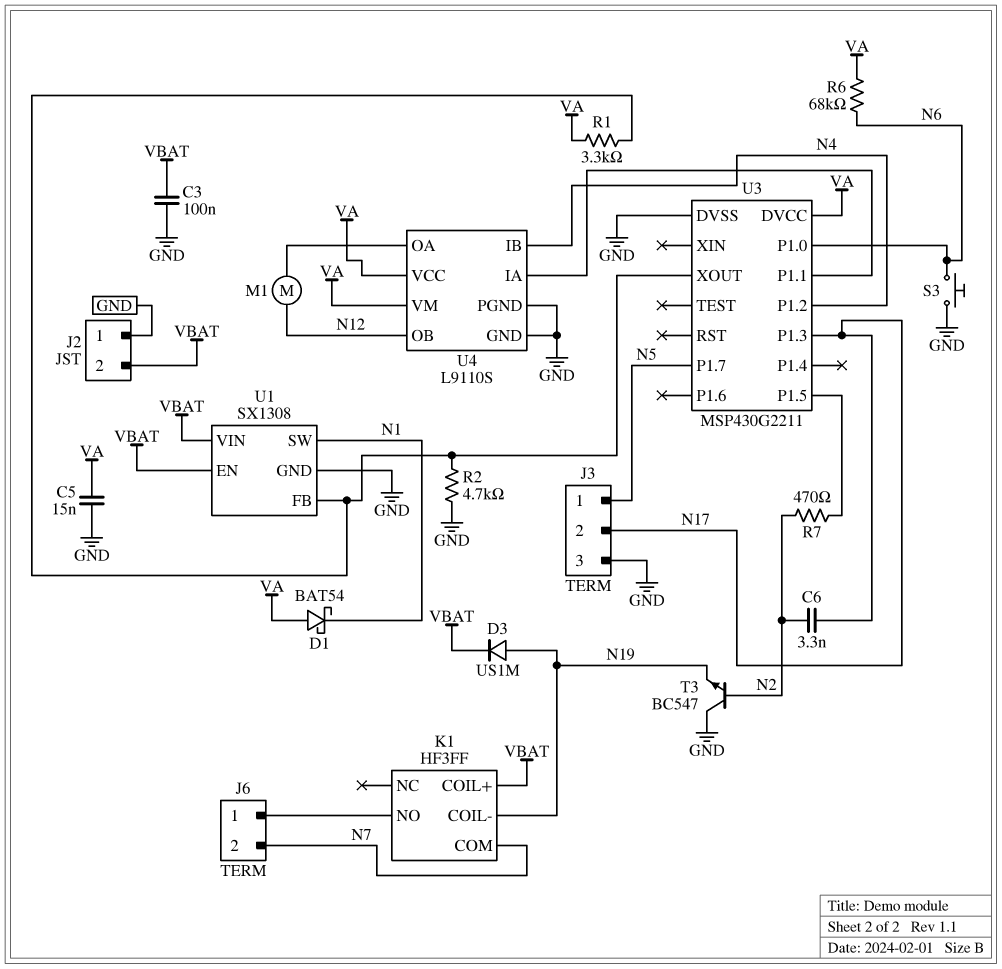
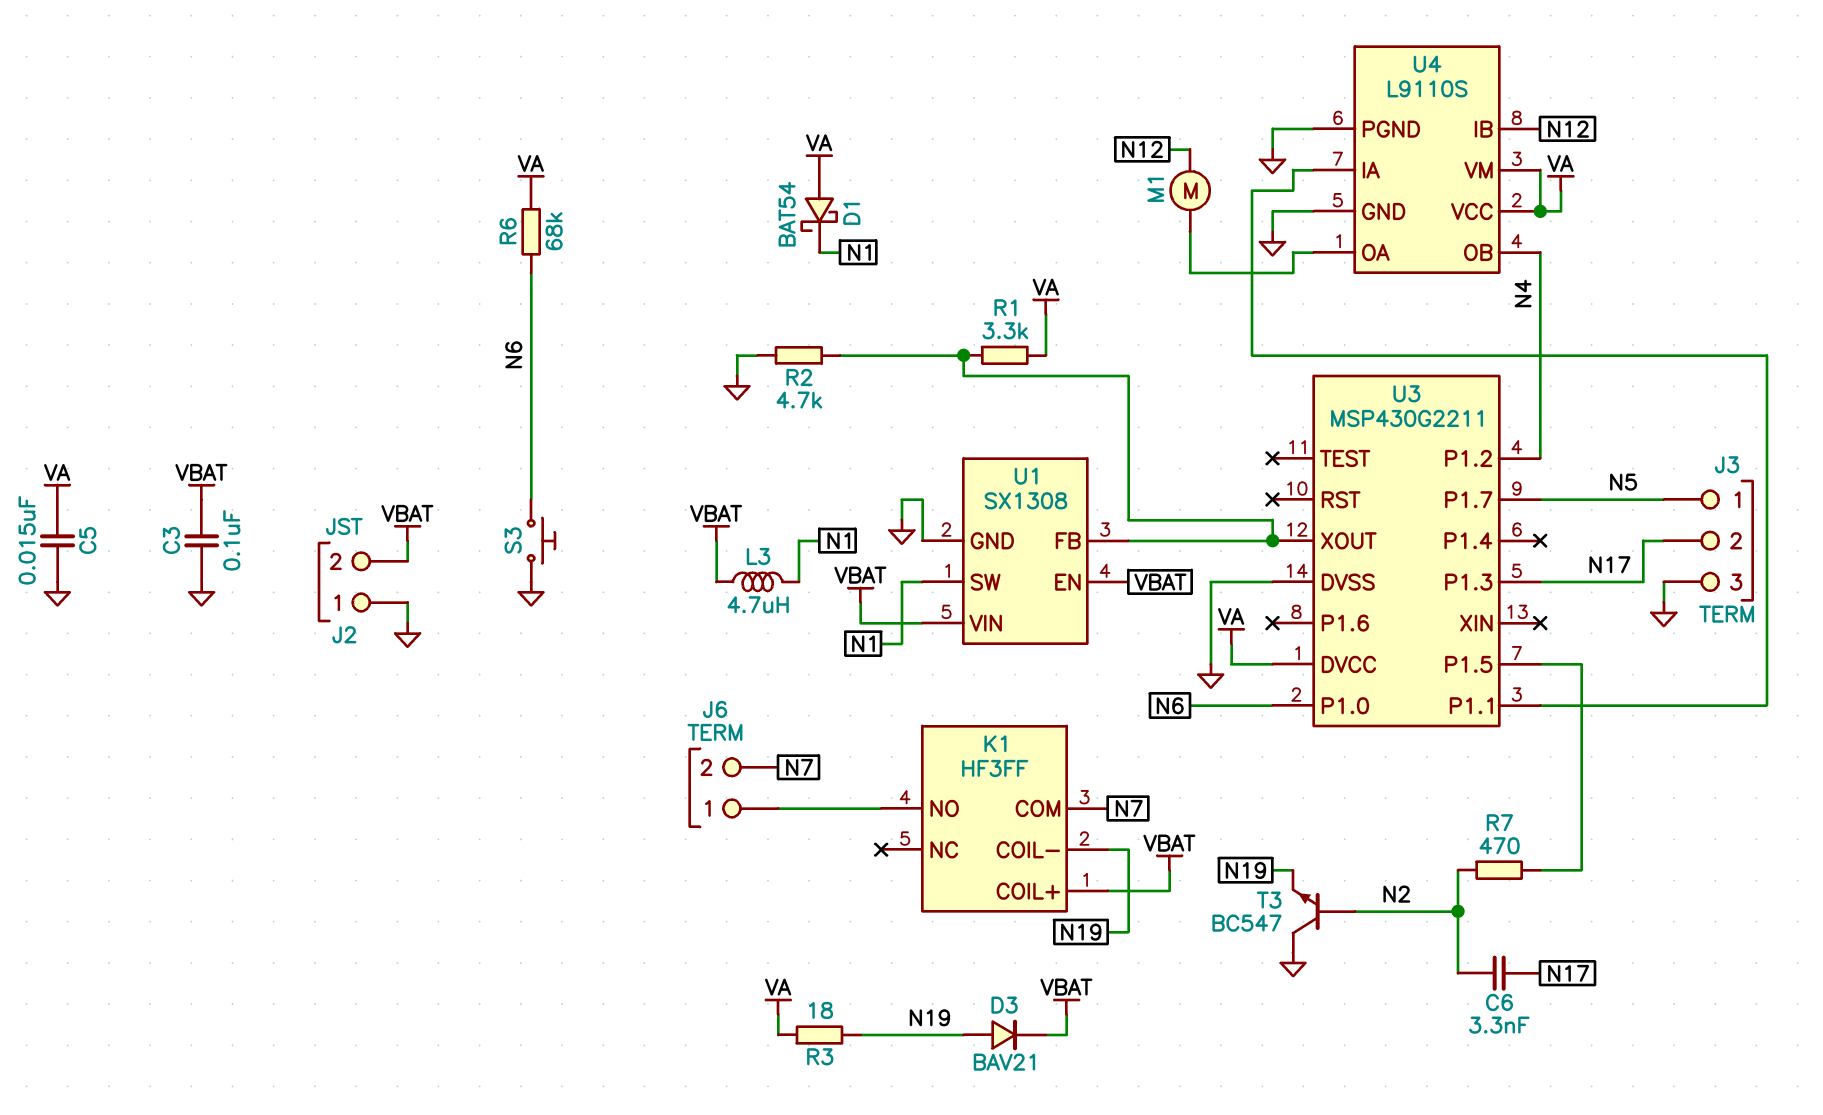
D3: diode US1M (A N19, K VBAT) -> diode BAV21 (A N19, K VBAT)
L3: none -> 4.7uH (N1, VBAT)
R3: none -> 18 (N19, VA)
U4 pin IB: N4 -> N12
U4 pin OB: N12 -> N4

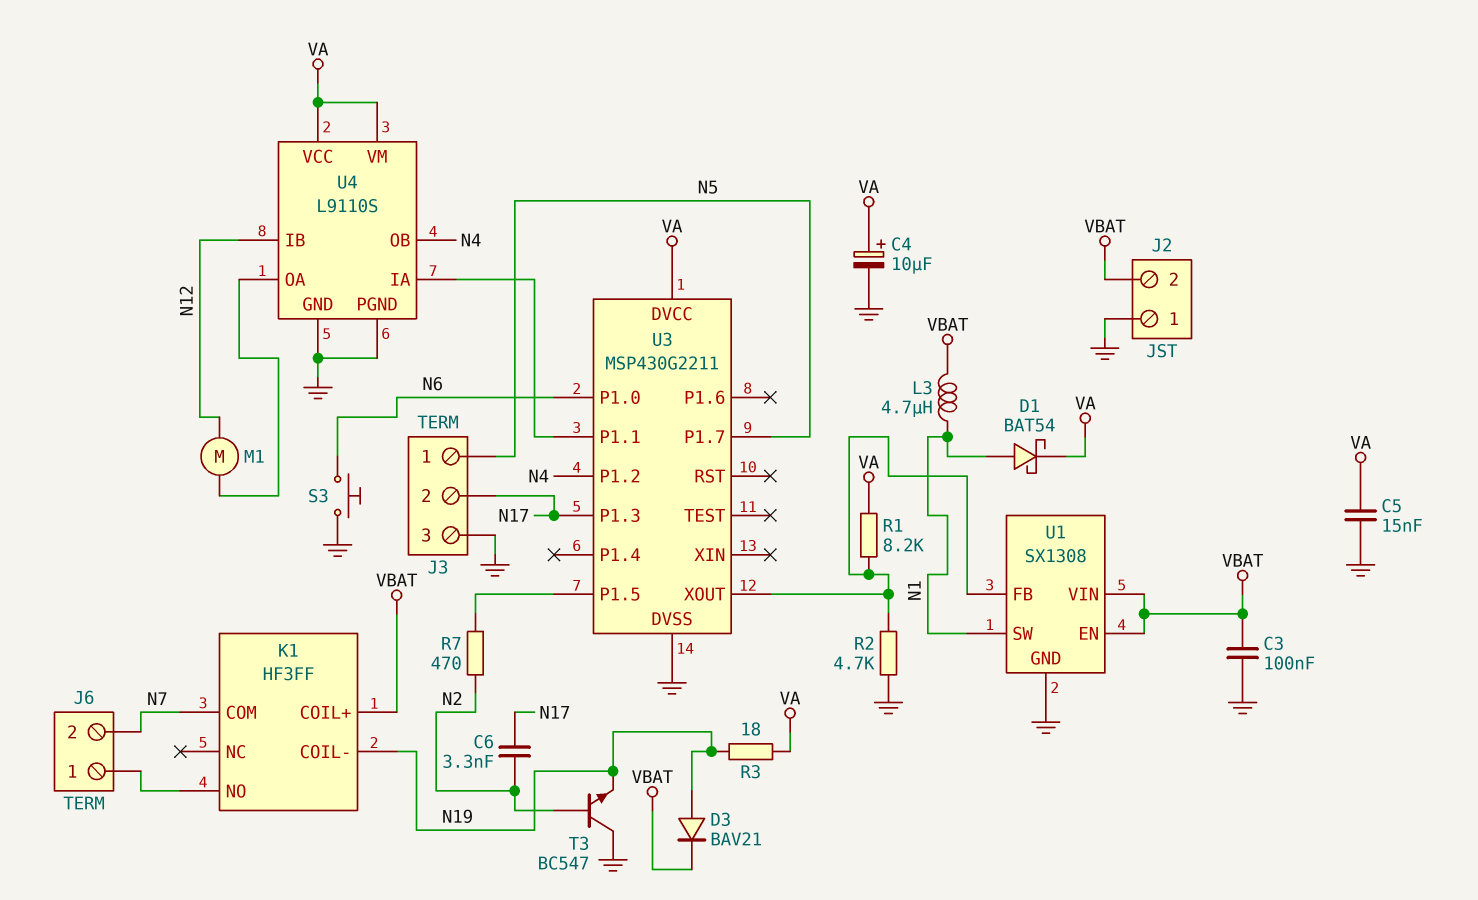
C4: none -> 10uF (plus VA, minus GND)
D1: schottky BAT54 (A VA, K N1) -> schottky BAT54 (A N1, K VA)
R1: 3.3k (U1/FB, VA) -> 8.2k (U1/FB, VA)
R6: 68k (N6, VA) -> none

